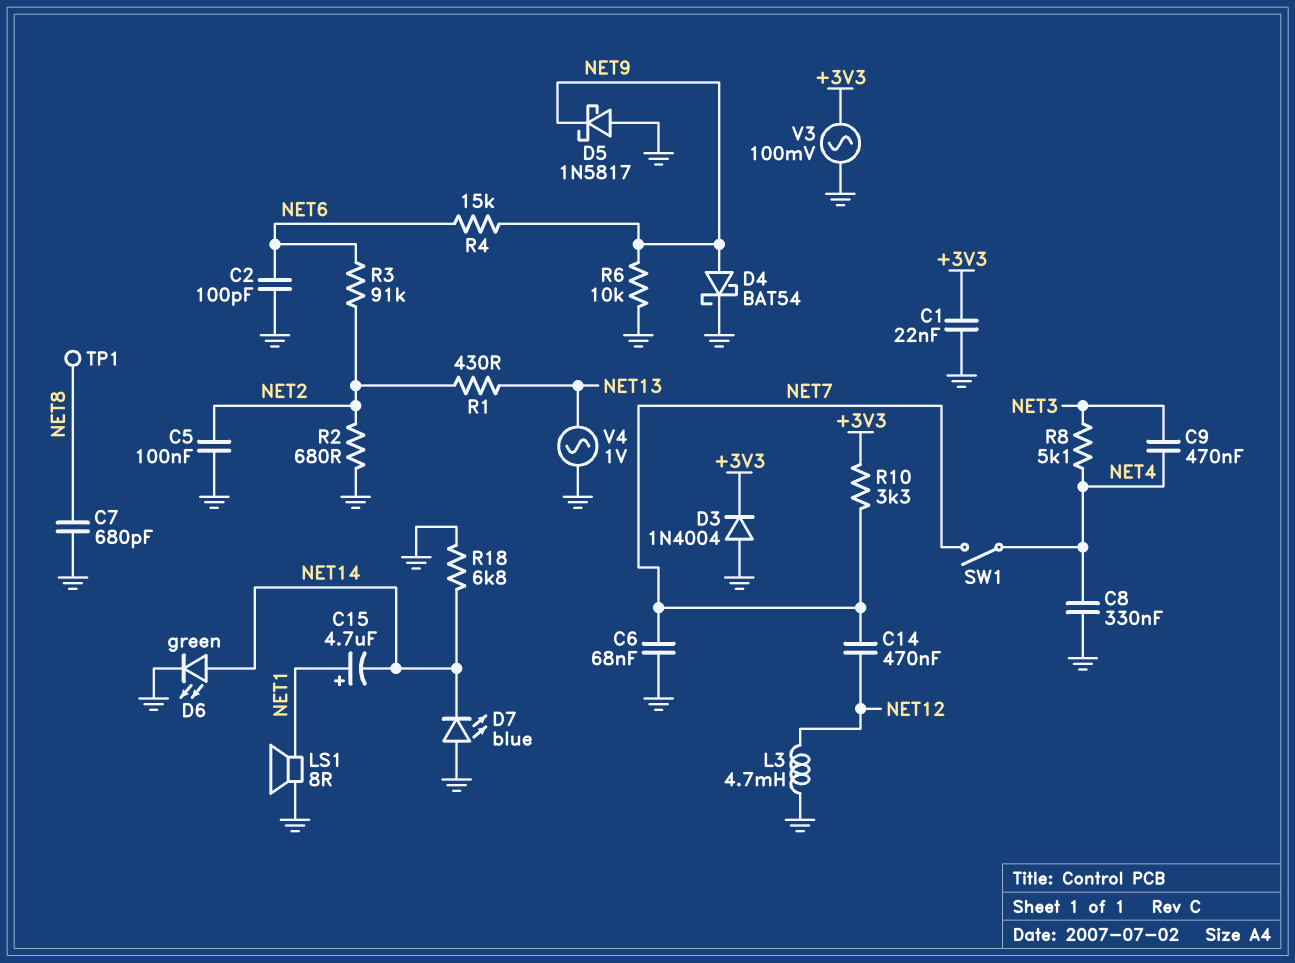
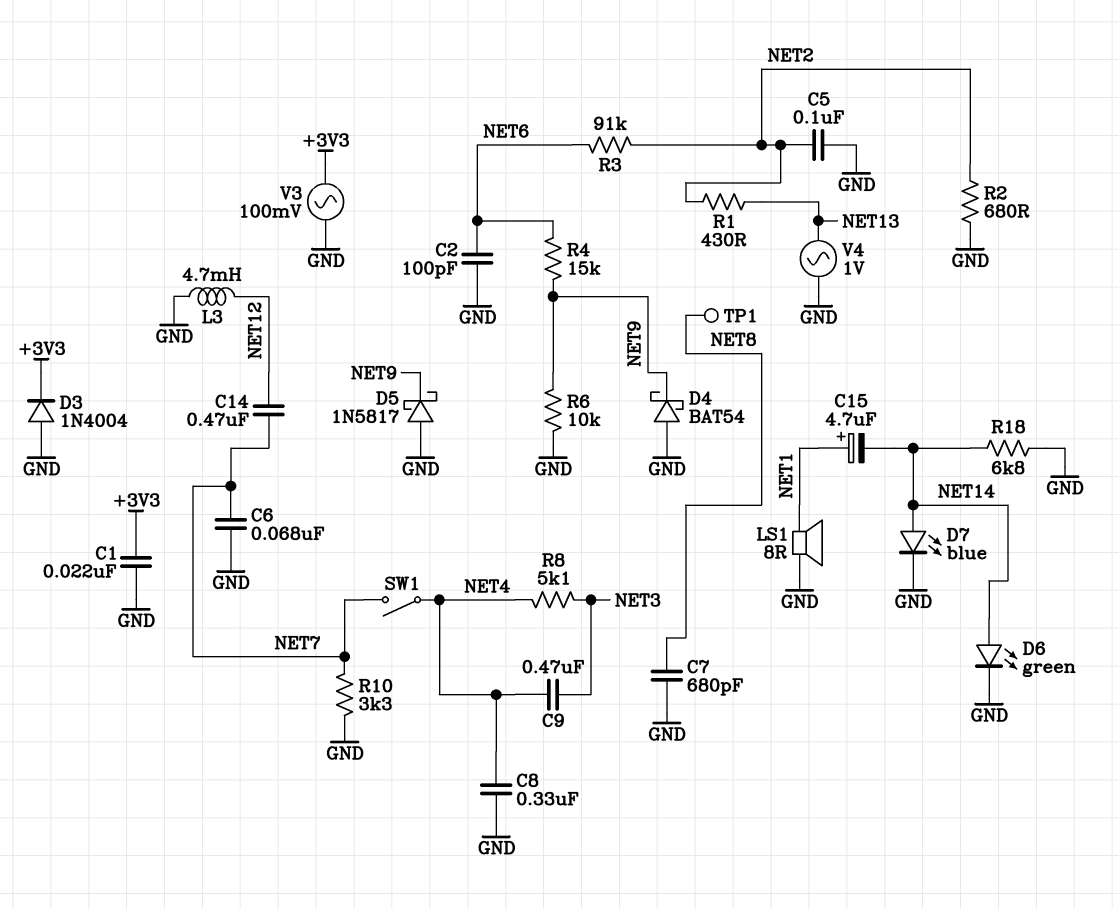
D4: schottky BAT54 (A NET9, K GND) -> schottky BAT54 (A GND, K NET9)
D7: LED blue (A GND, K NET14) -> LED blue (A NET14, K GND)
R10: 3.3k (+3V3, NET7) -> 3.3k (GND, NET7)

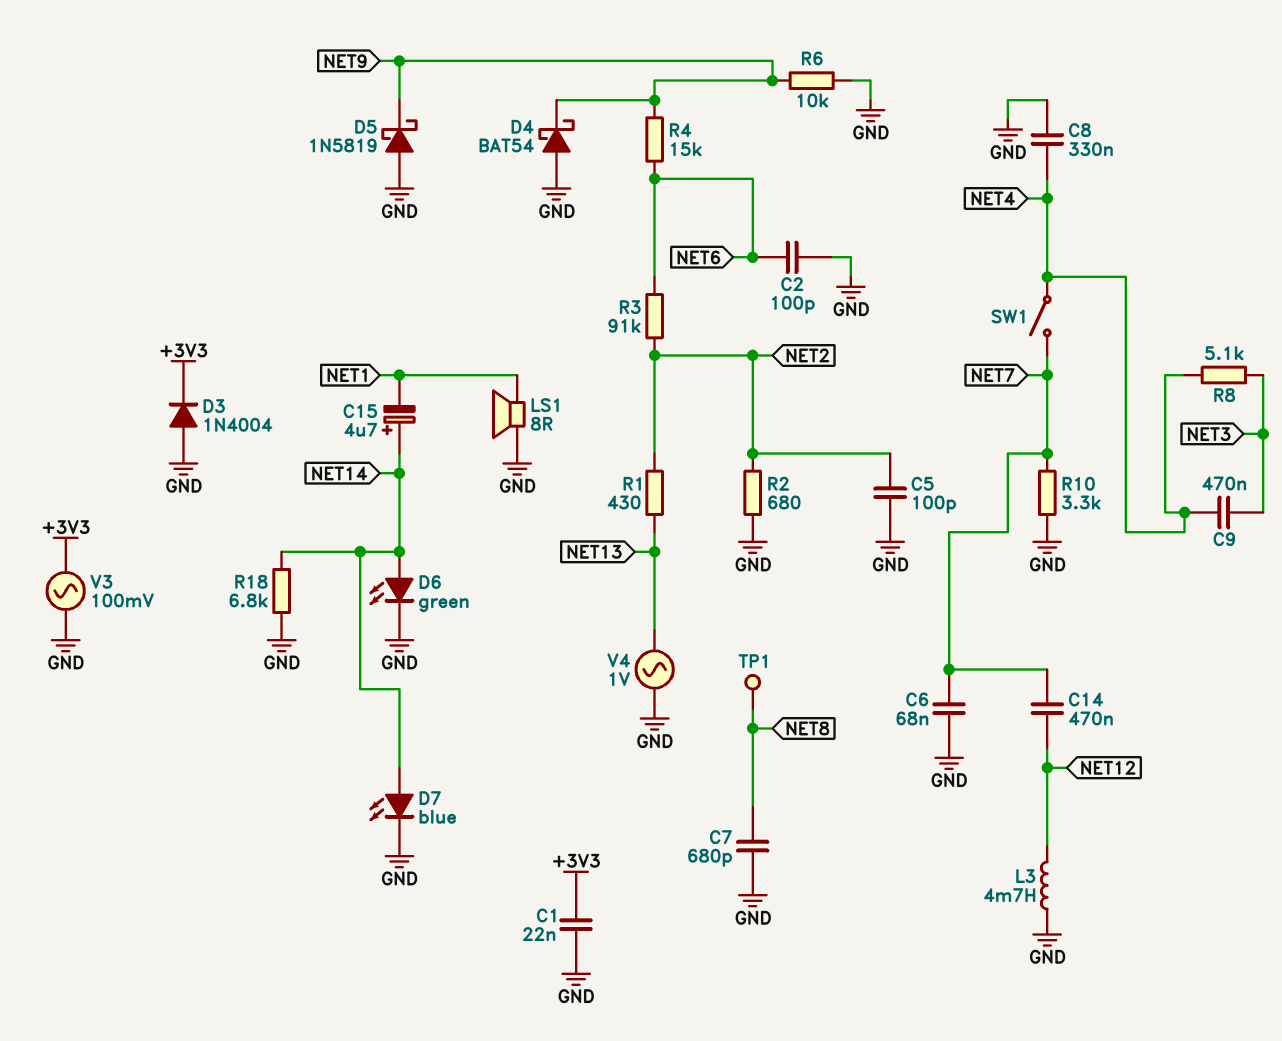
C5: 100nF (GND, NET2) -> 100pF (GND, NET2)
C15: 4.7uF (plus NET1, minus NET14) -> 4.7uF (plus NET14, minus NET1)
D5: schottky 1N5817 (A GND, K NET9) -> schottky 1N5819 (A GND, K NET9)

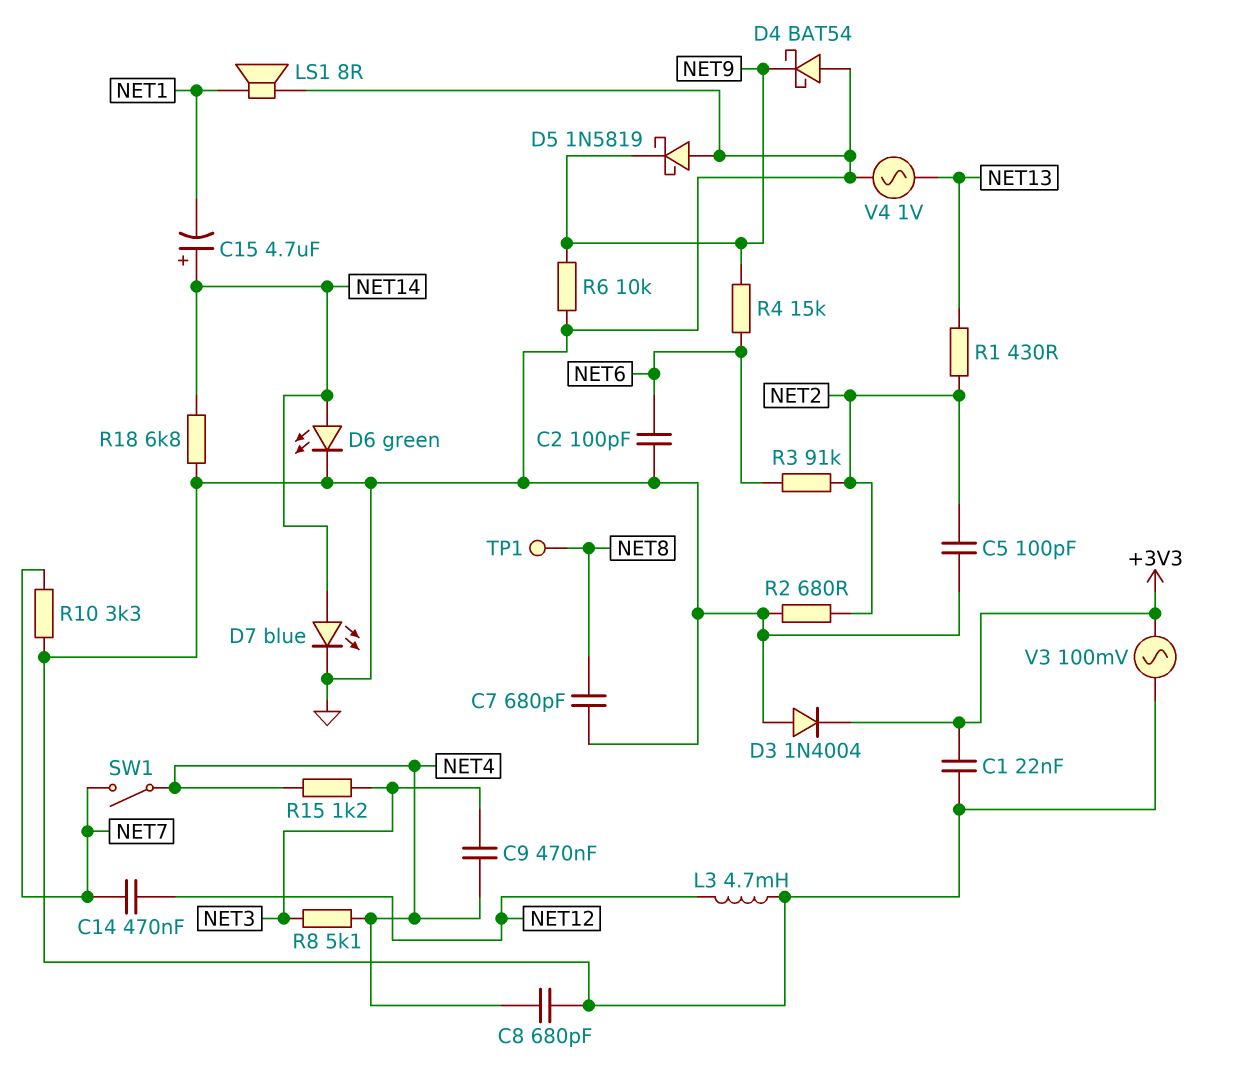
C6: 68nF (GND, NET7) -> none
C8: 330nF (GND, NET4) -> 680pF (GND, NET4)
R15: none -> 1.2k (NET3, NET4)

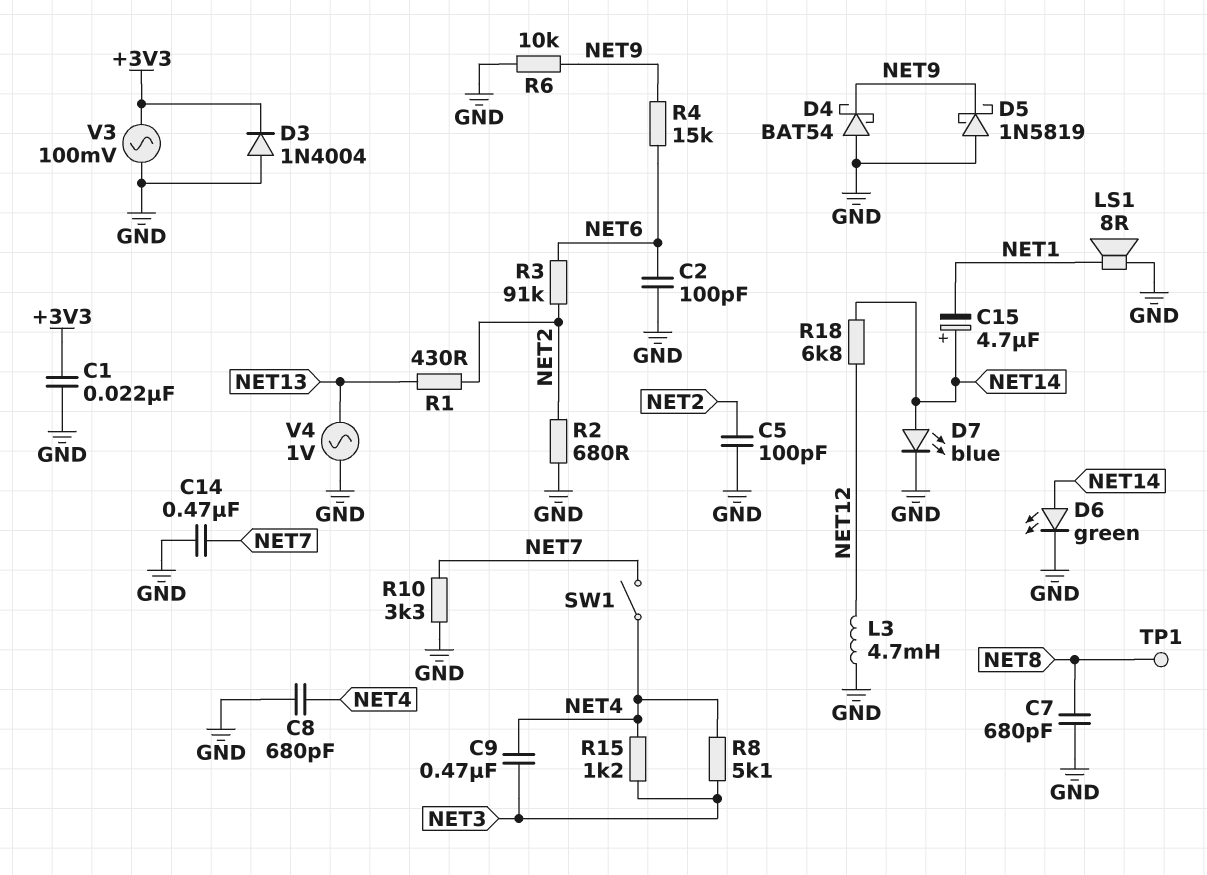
C14: 470nF (NET7, NET12) -> 470nF (GND, NET7)
R18: 6.8k (GND, NET14) -> 6.8k (NET12, NET14)

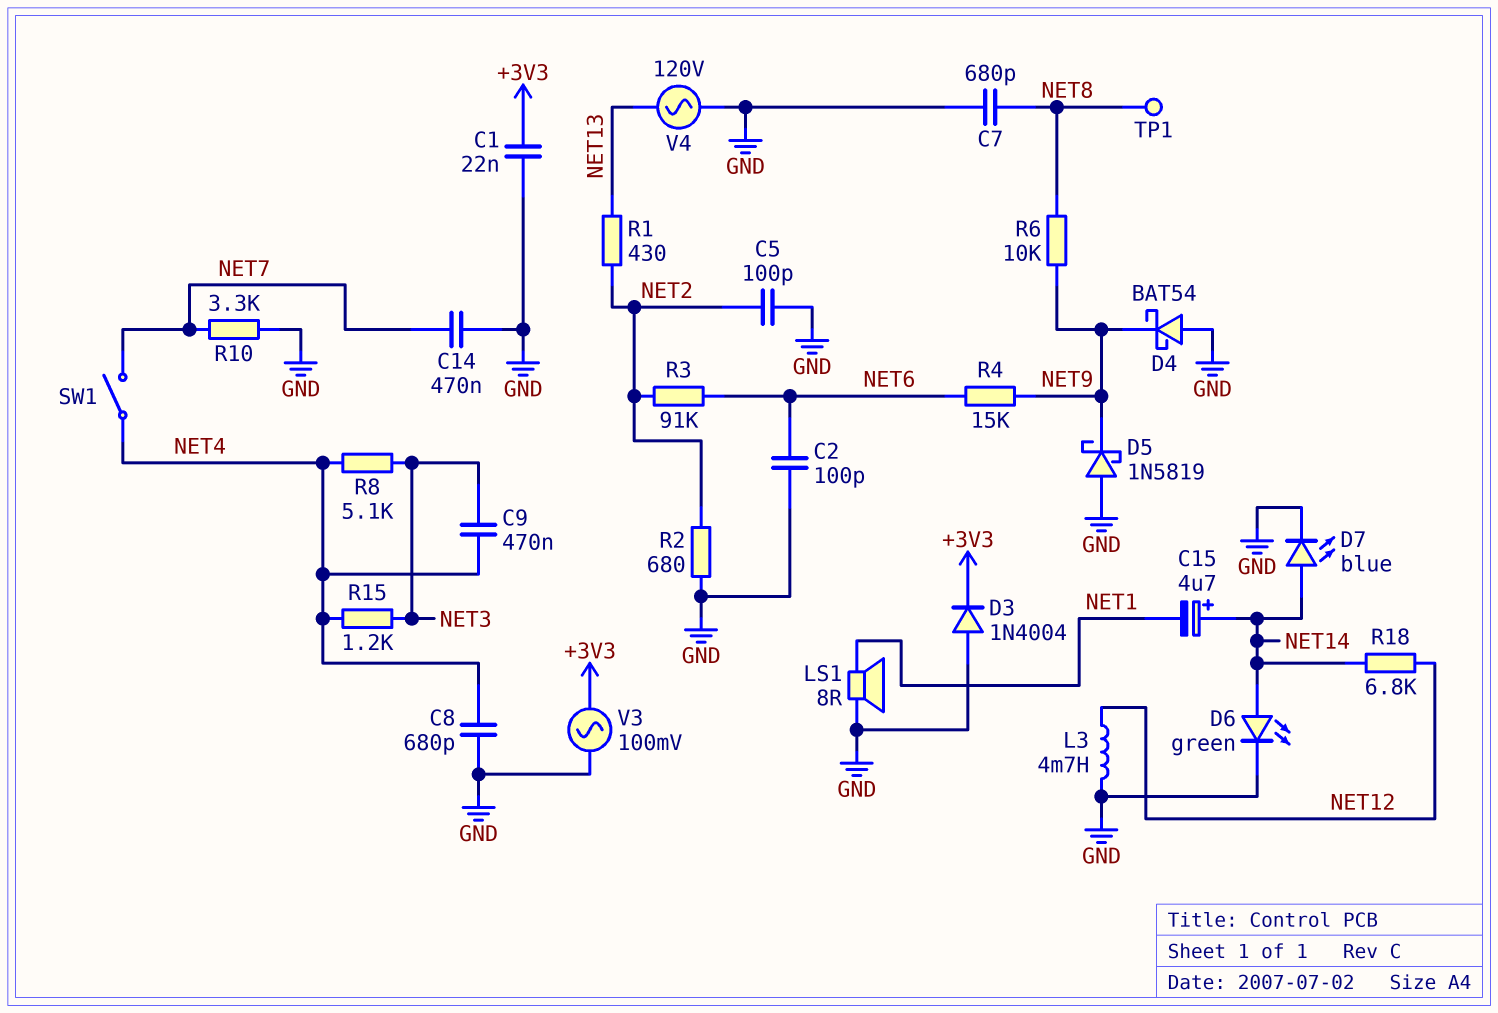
R6: 10k (GND, NET9) -> 10k (NET8, NET9)
V4: AC 1V (GND, NET13) -> AC 120V (GND, NET13)

